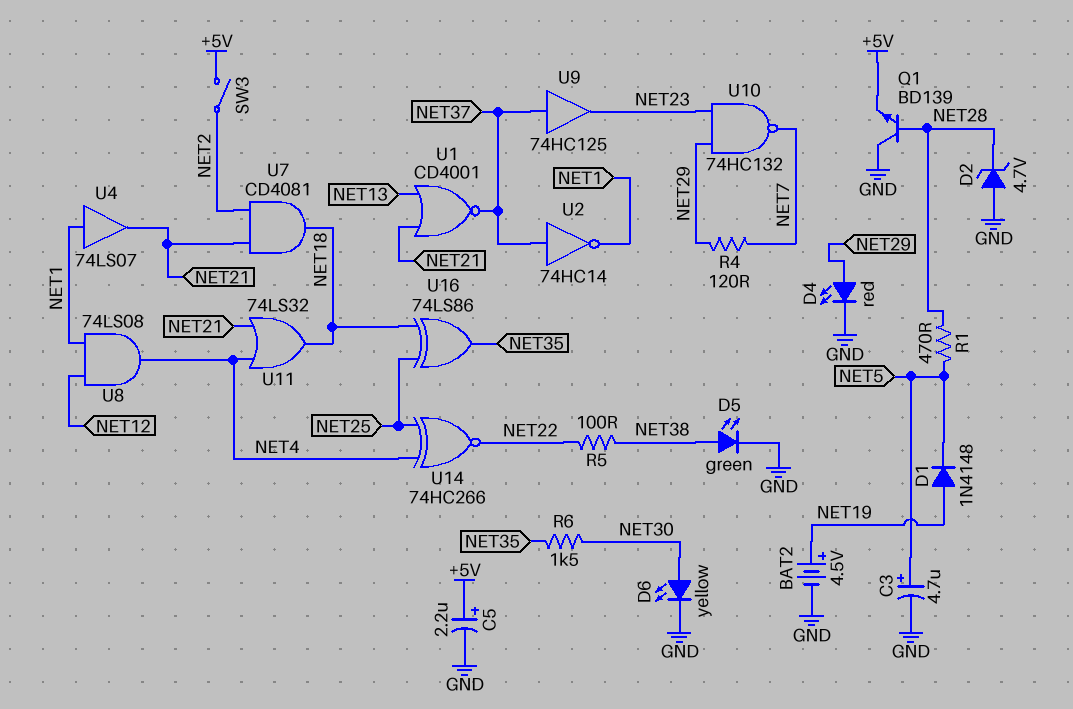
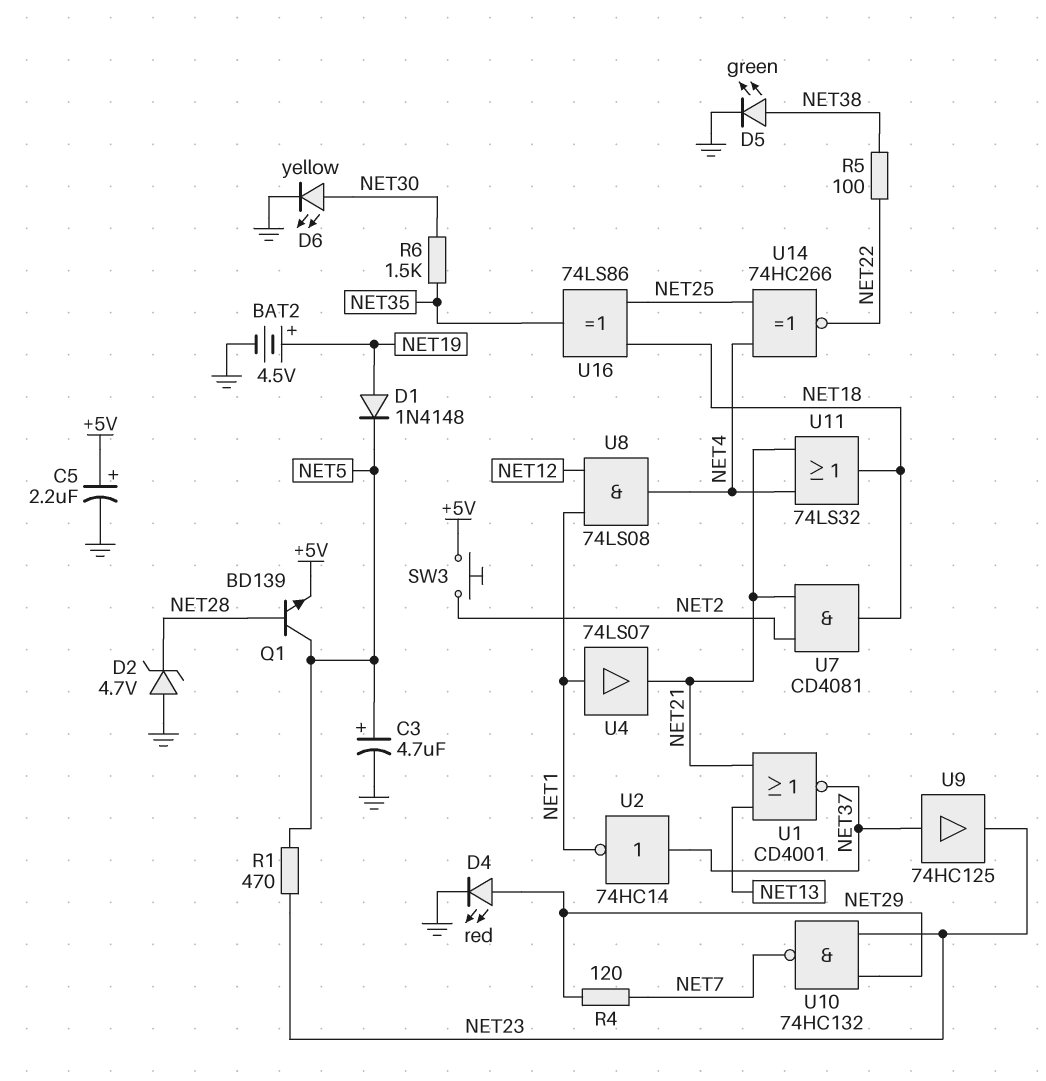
Q1: NPN BD139 (B NET28, C GND, E +5V) -> NPN BD139 (B NET28, C NET5, E +5V)
R1: 470 (NET5, NET28) -> 470 (NET5, NET23)
SW3: switch (+5V, NET2) -> button (+5V, NET2)

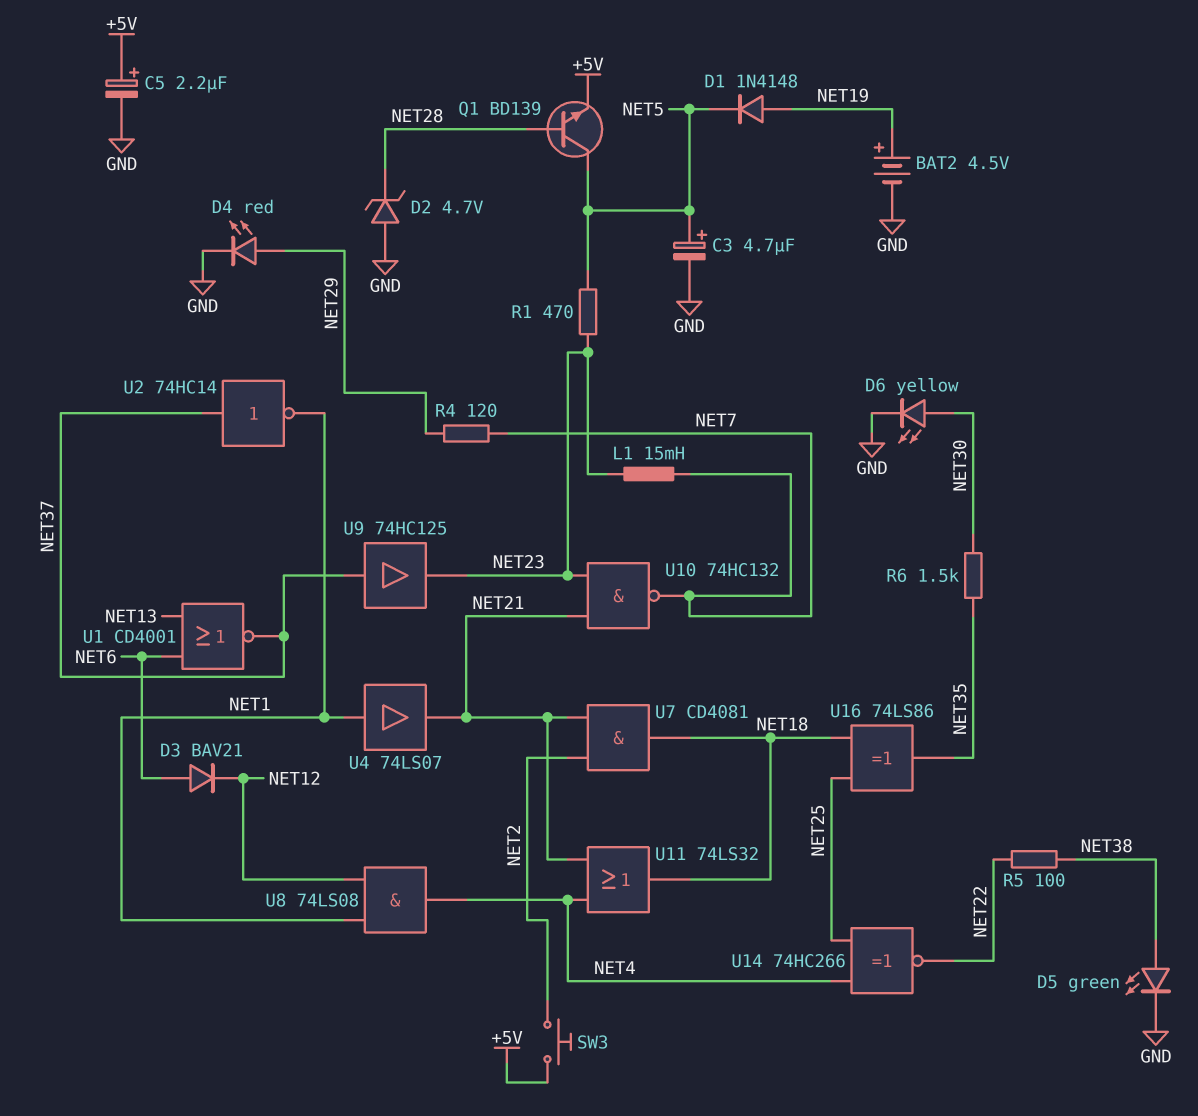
D3: none -> diode BAV21 (A NET6, K NET12)
L1: none -> 15mH (NET7, NET23)
U1: NOR CD4001 (in NET13, in NET21, out NET37) -> NOR CD4001 (in NET6, in NET13, out NET37)
U10: NAND 74HC132 (in NET23, in NET29, out NET7) -> NAND 74HC132 (in NET21, in NET23, out NET7)

